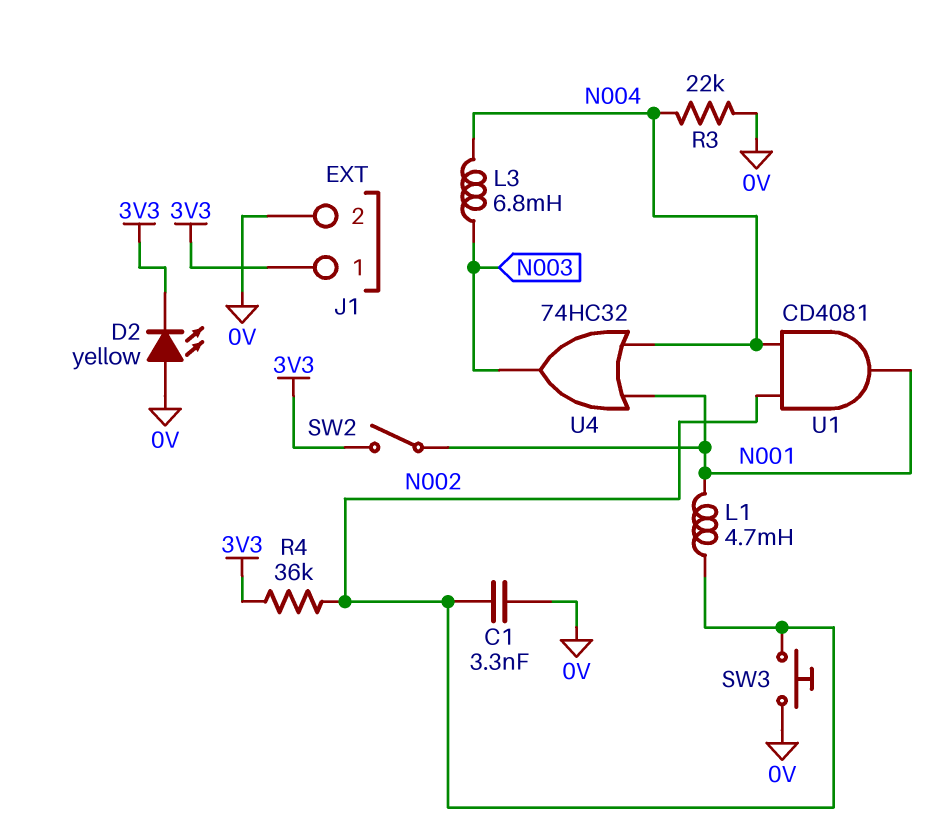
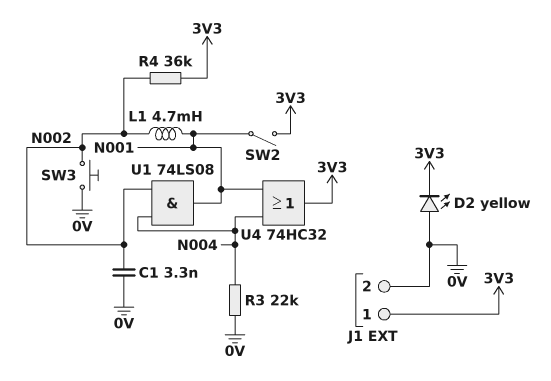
L3: 6.8mH (N003, N004) -> none
U1: AND CD4081 (in N002, in N004, out N001) -> AND 74LS08 (in N002, in N004, out N001)
U4: OR 74HC32 (in N001, in N004, out N003) -> OR 74HC32 (in N001, in N004, out 3V3)

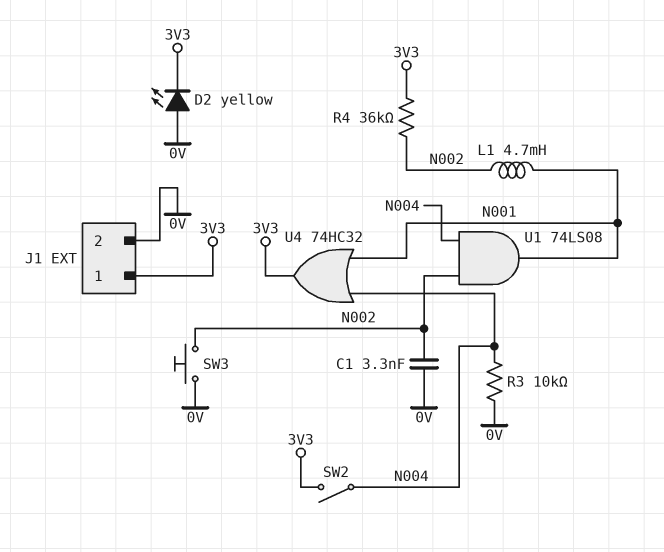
R3: 22k (0V, N004) -> 10k (0V, N004)
SW2: switch (3V3, N001) -> switch (3V3, N004)

